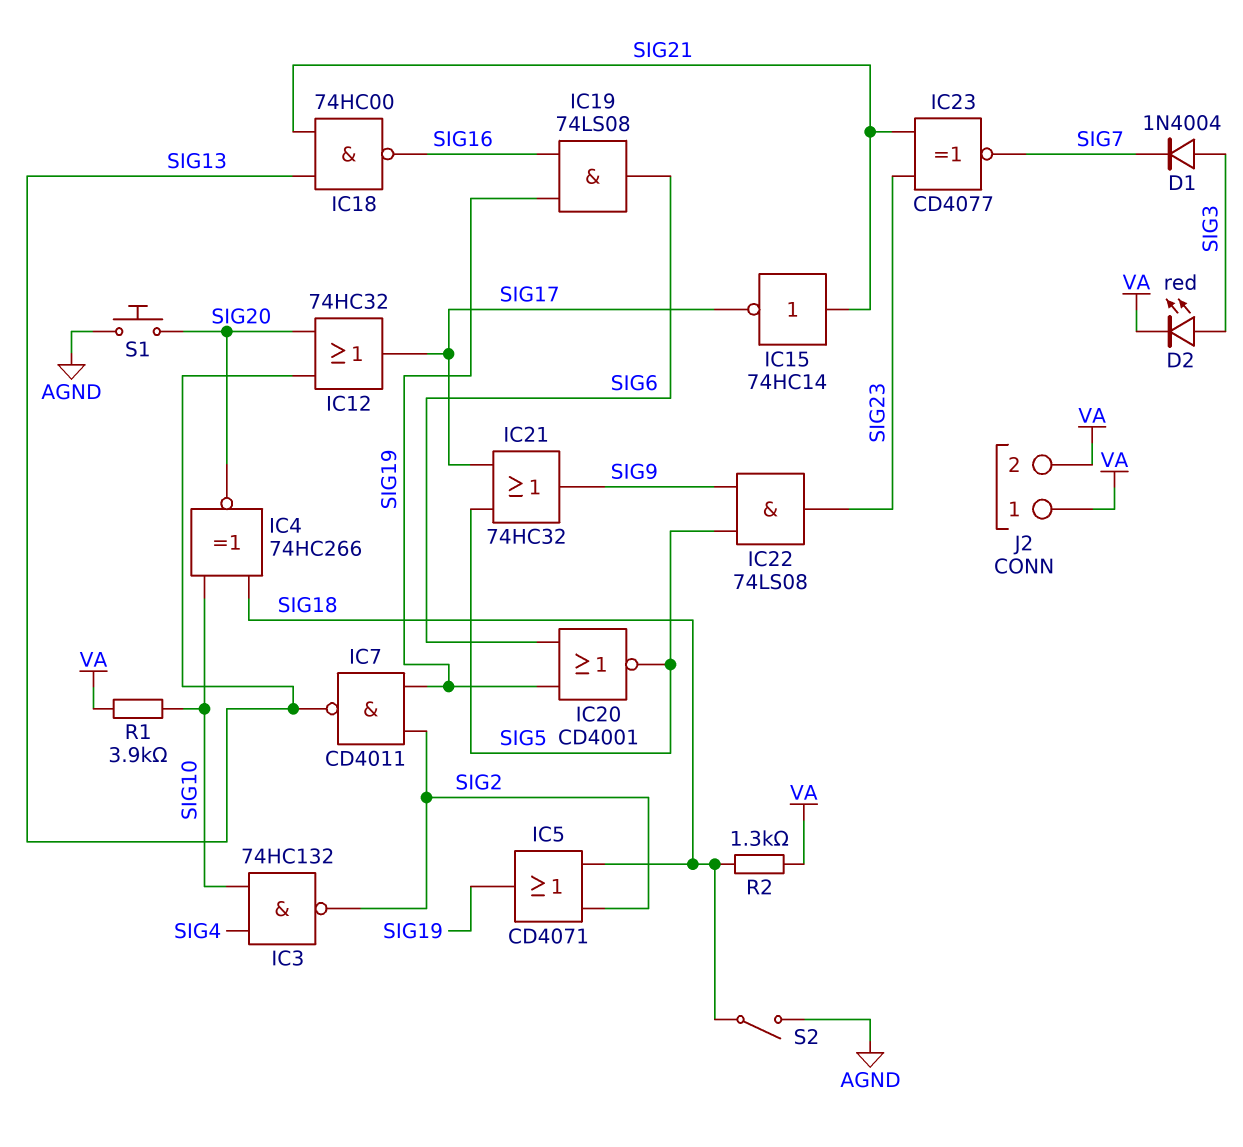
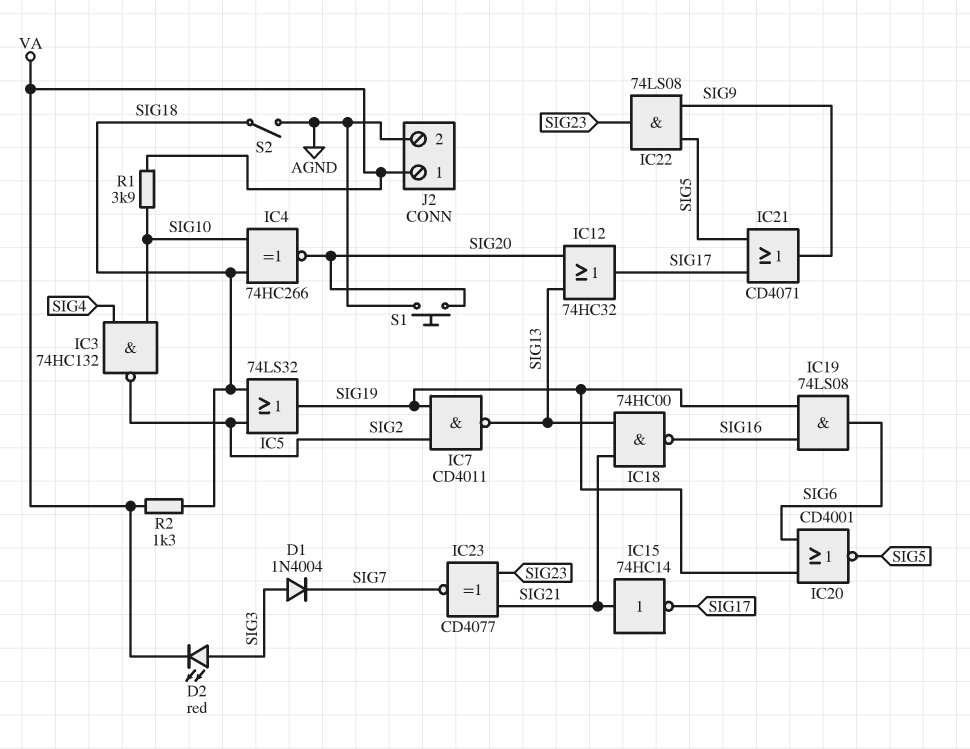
IC5: OR CD4071 (in SIG2, in SIG18, out SIG19) -> OR 74LS32 (in SIG2, in SIG18, out SIG19)
IC21: OR 74HC32 (in SIG5, in SIG17, out SIG9) -> OR CD4071 (in SIG5, in SIG17, out SIG9)
J2 pin 2: VA -> AGND

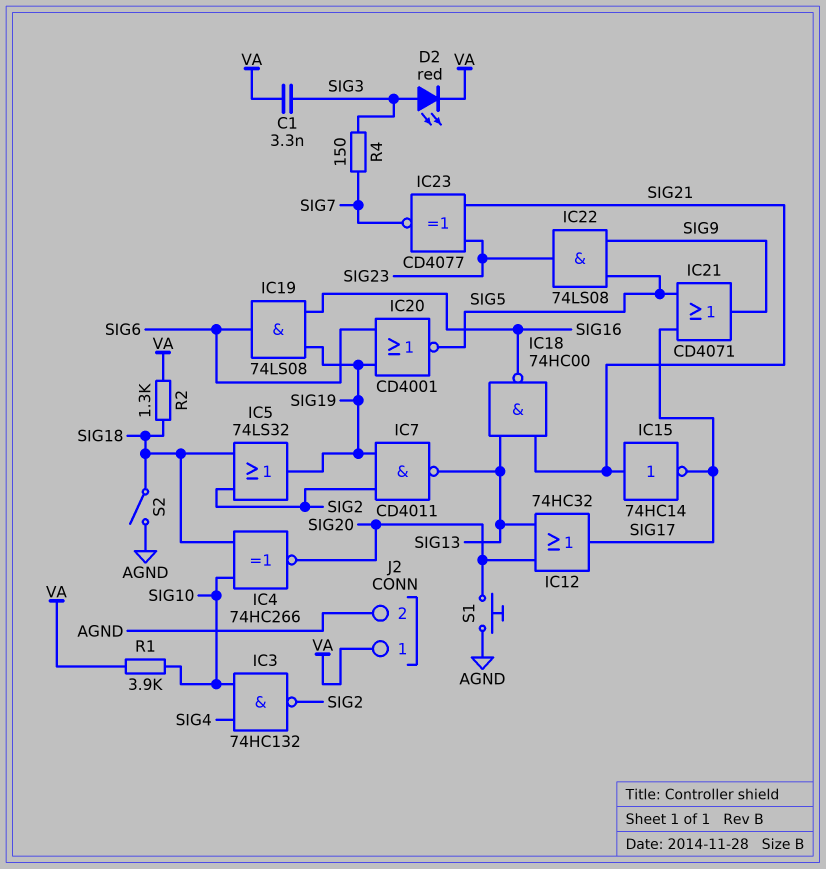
C1: none -> 3.3nF (SIG3, VA)
D1: diode 1N4004 (A SIG3, K SIG7) -> none
R4: none -> 150 (SIG3, SIG7)

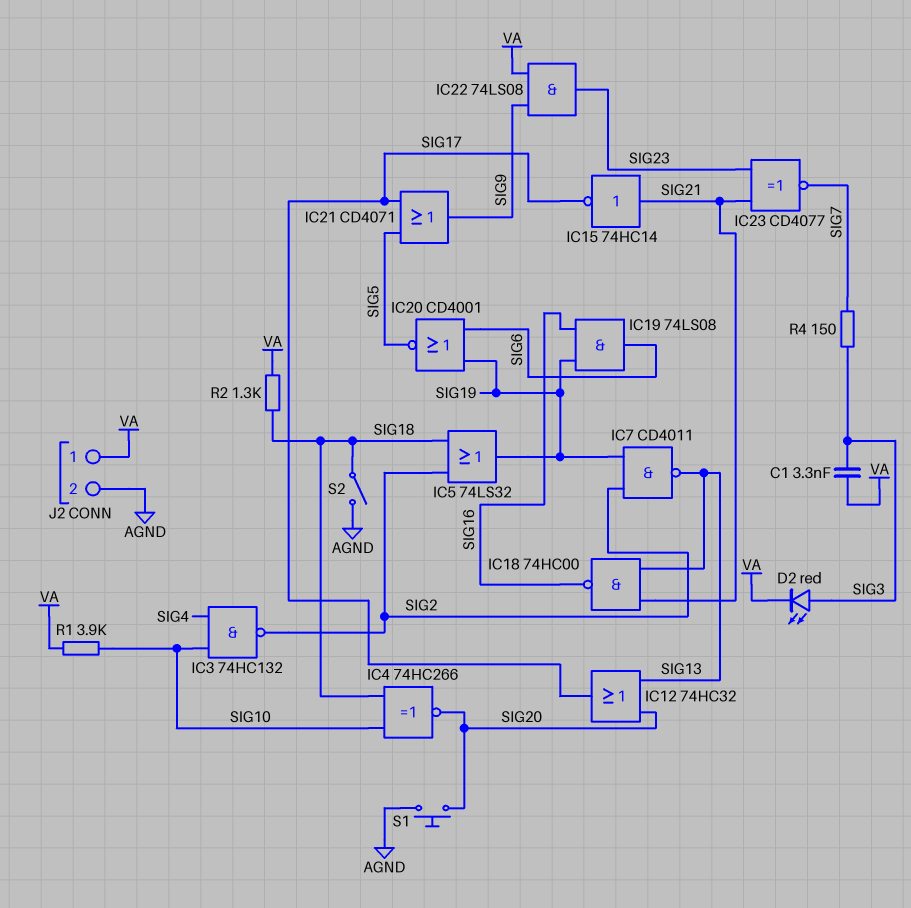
IC22: AND 74LS08 (in SIG5, in SIG9, out SIG23) -> AND 74LS08 (in SIG9, in VA, out SIG23)

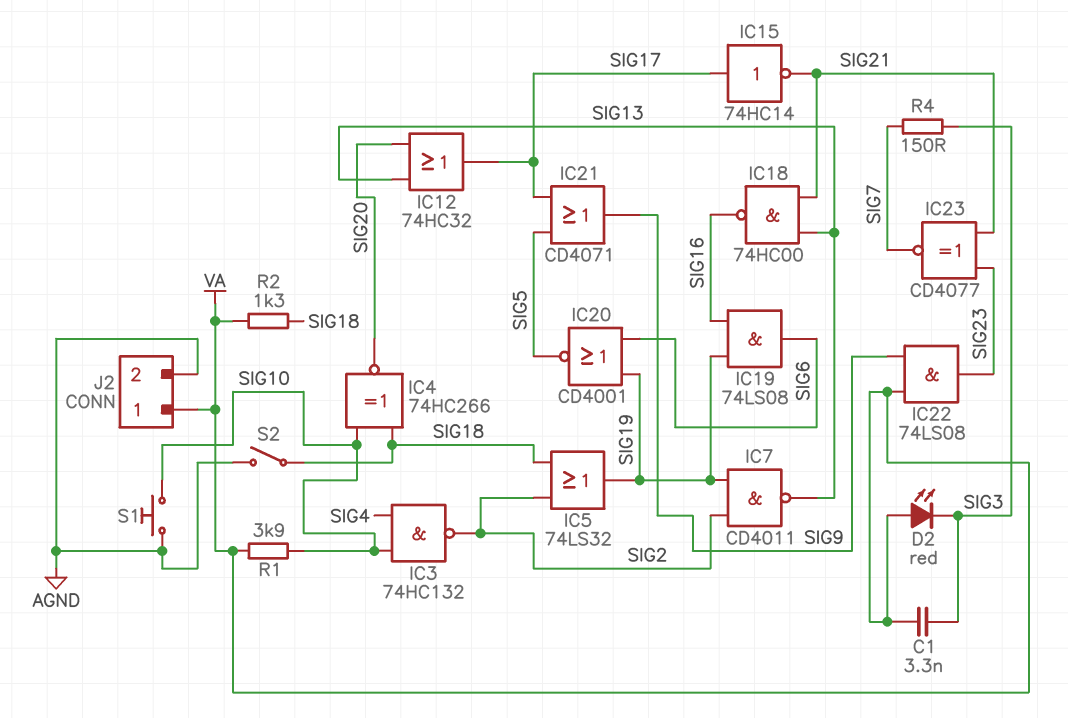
D2: LED red (A SIG3, K VA) -> LED red (A VA, K SIG3)
IC15: NOT 74HC14 (in SIG21, out SIG17) -> NOT 74HC14 (in SIG17, out SIG21)
S1: button (AGND, SIG20) -> button (AGND, SIG10)

